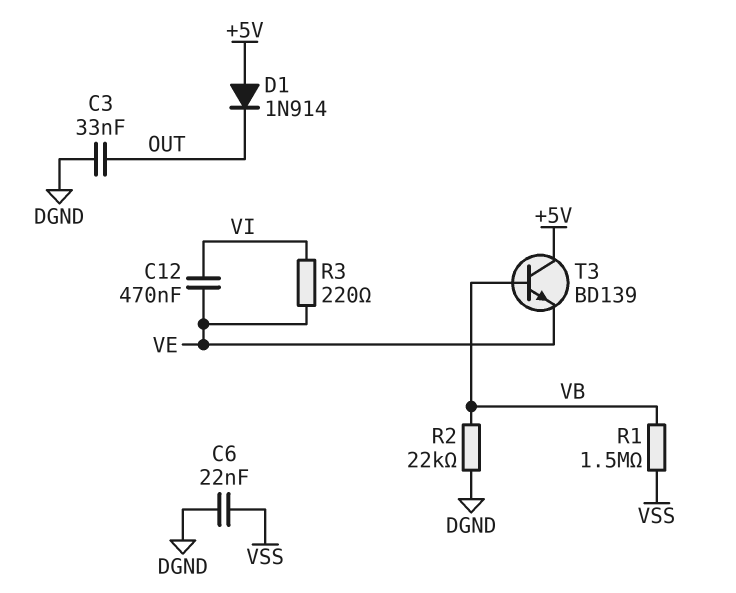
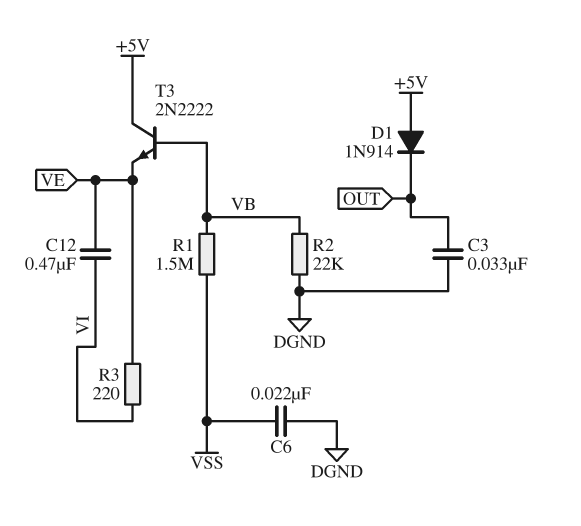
T3: NPN BD139 (B VB, C +5V, E VE) -> NPN 2N2222 (B VB, C +5V, E VE)

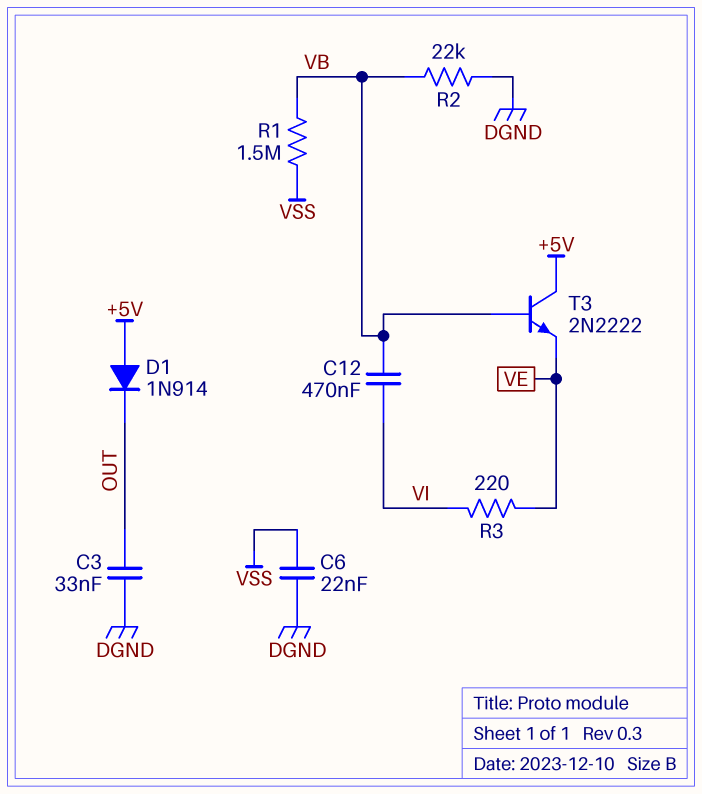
C12: 470nF (VE, VI) -> 470nF (VB, VI)

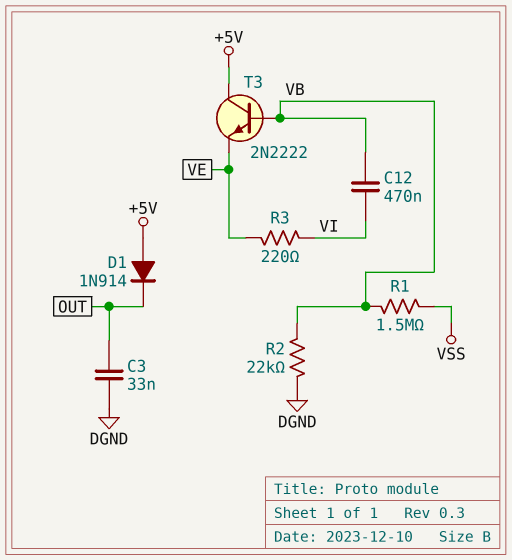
C6: 22nF (DGND, VSS) -> none

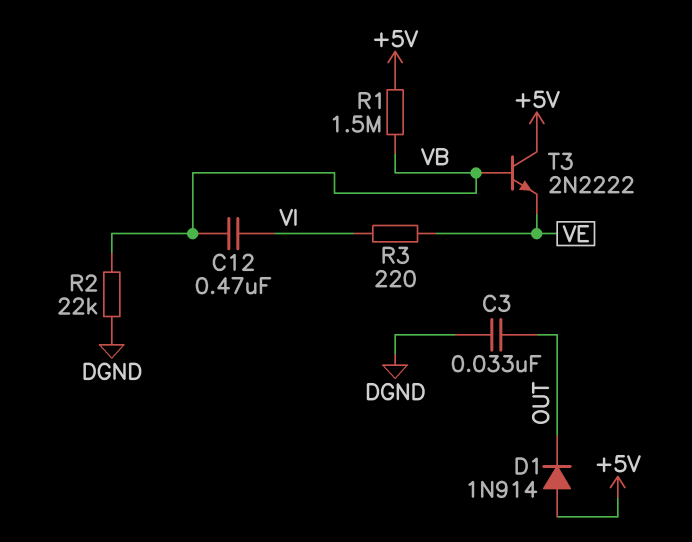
R1: 1.5M (VB, VSS) -> 1.5M (+5V, VB)

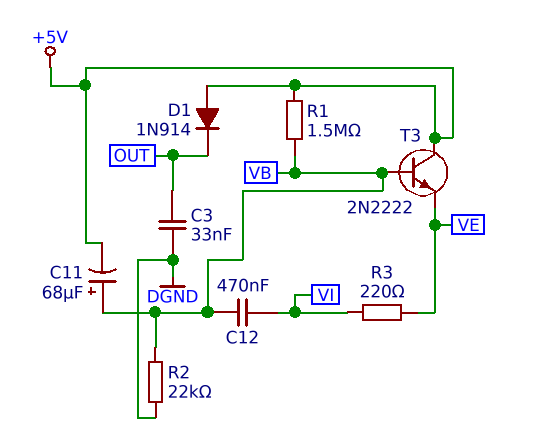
C11: none -> 68uF (plus VB, minus +5V)

